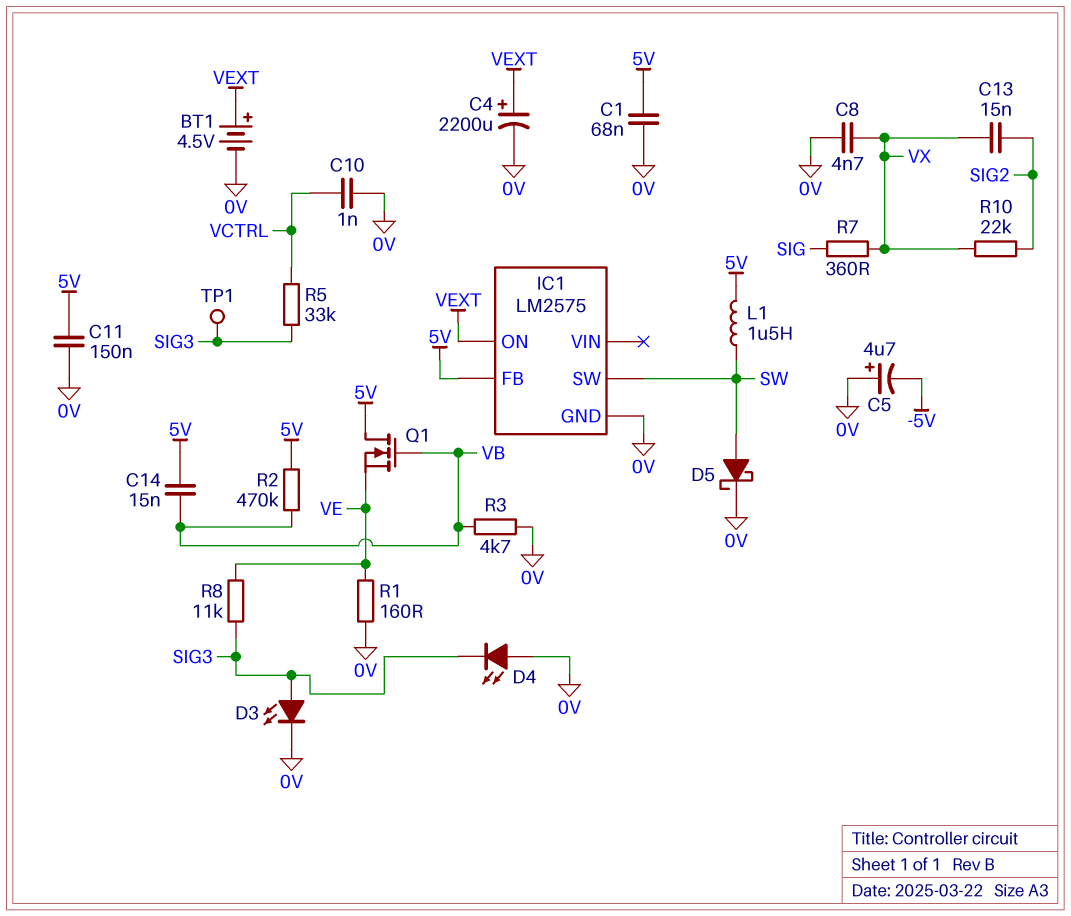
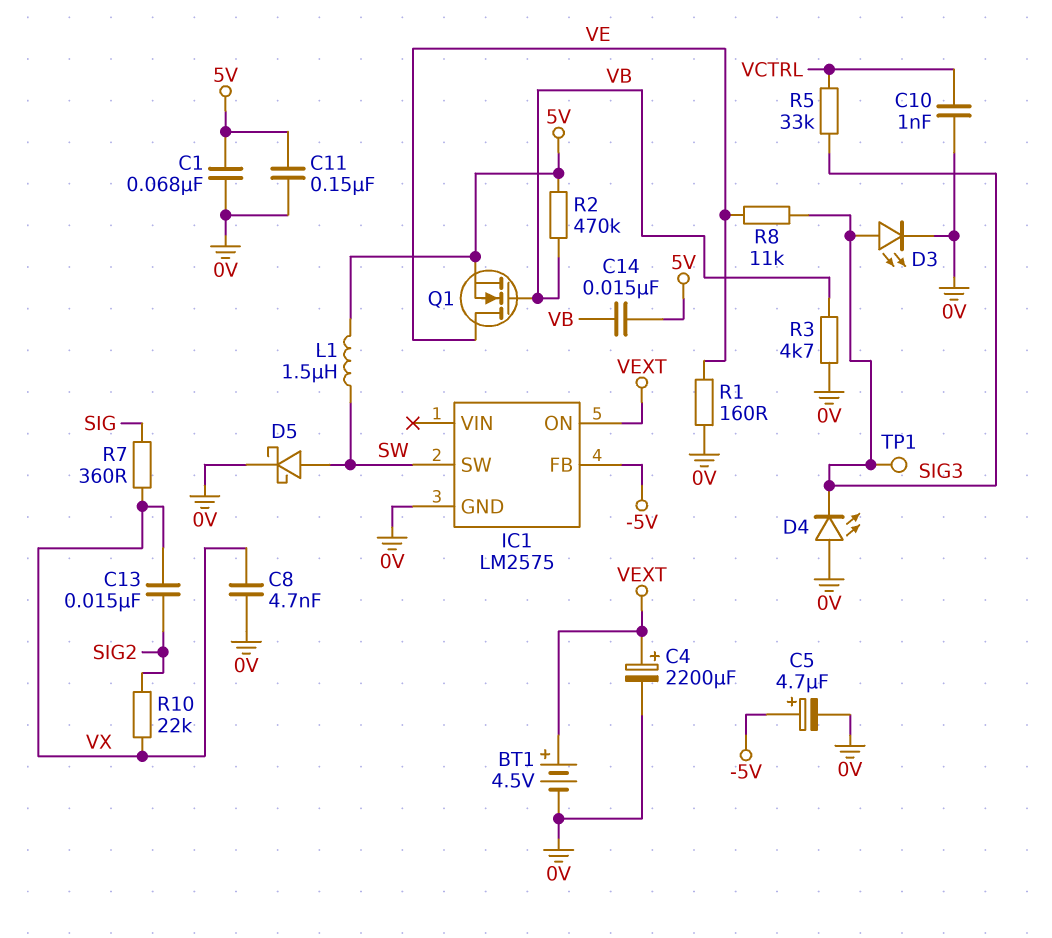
C5: 4.7uF (plus 0V, minus -5V) -> 4.7uF (plus -5V, minus 0V)
IC1 pin FB: 5V -> -5V
Q1: NMOS (G VB, D 5V, S VE) -> NMOS (G VB, D VE, S 5V)

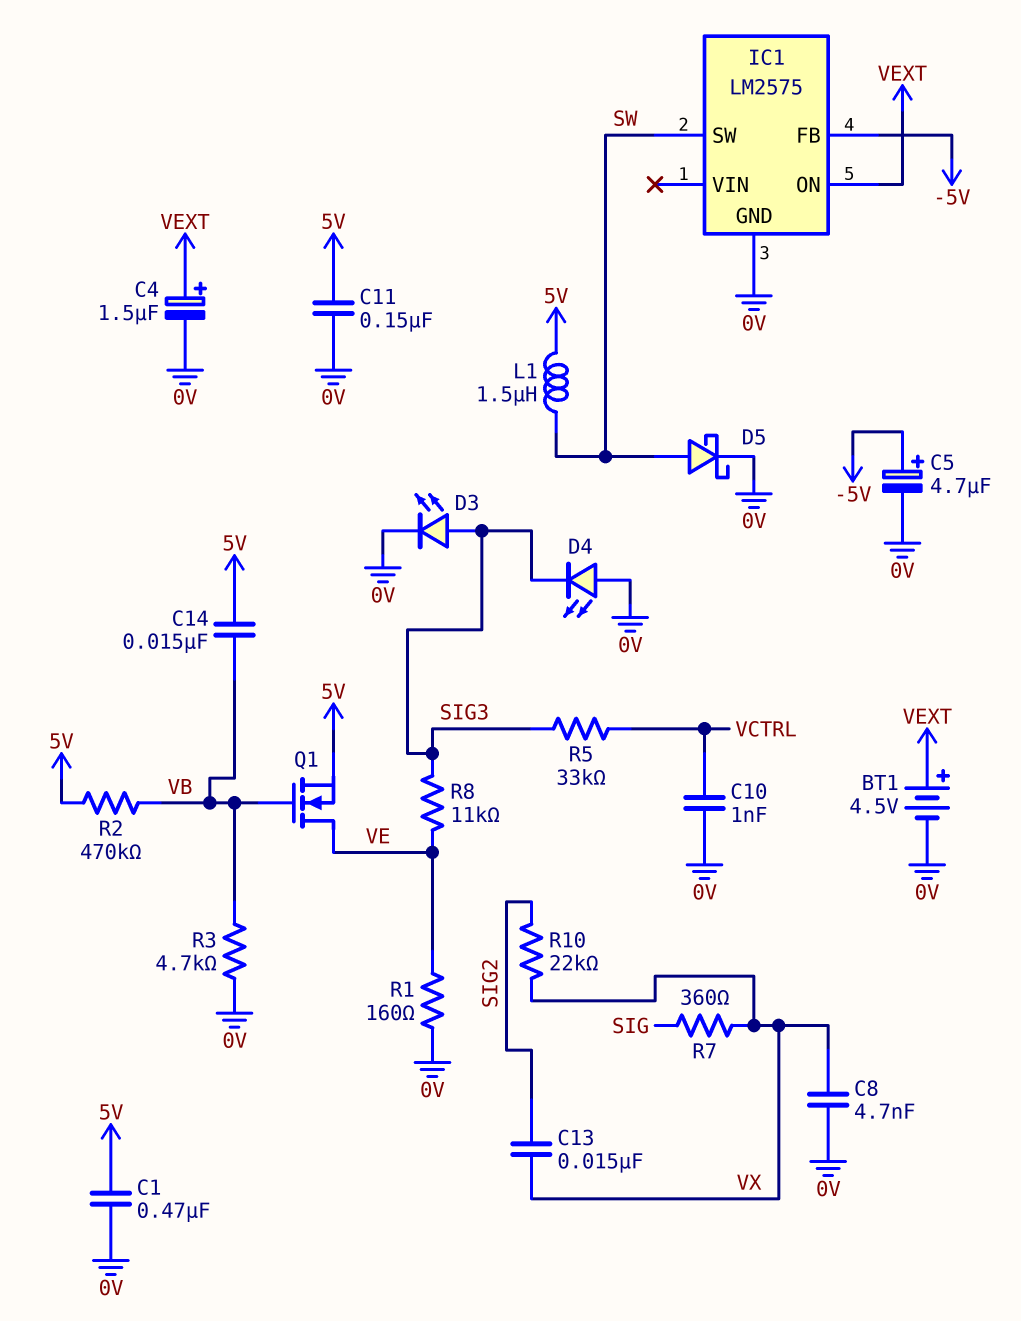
C1: 68nF (0V, 5V) -> 470nF (0V, 5V)
C4: 2200uF (plus VEXT, minus 0V) -> 1.5uF (plus VEXT, minus 0V)
TP1: test point (SIG3) -> none

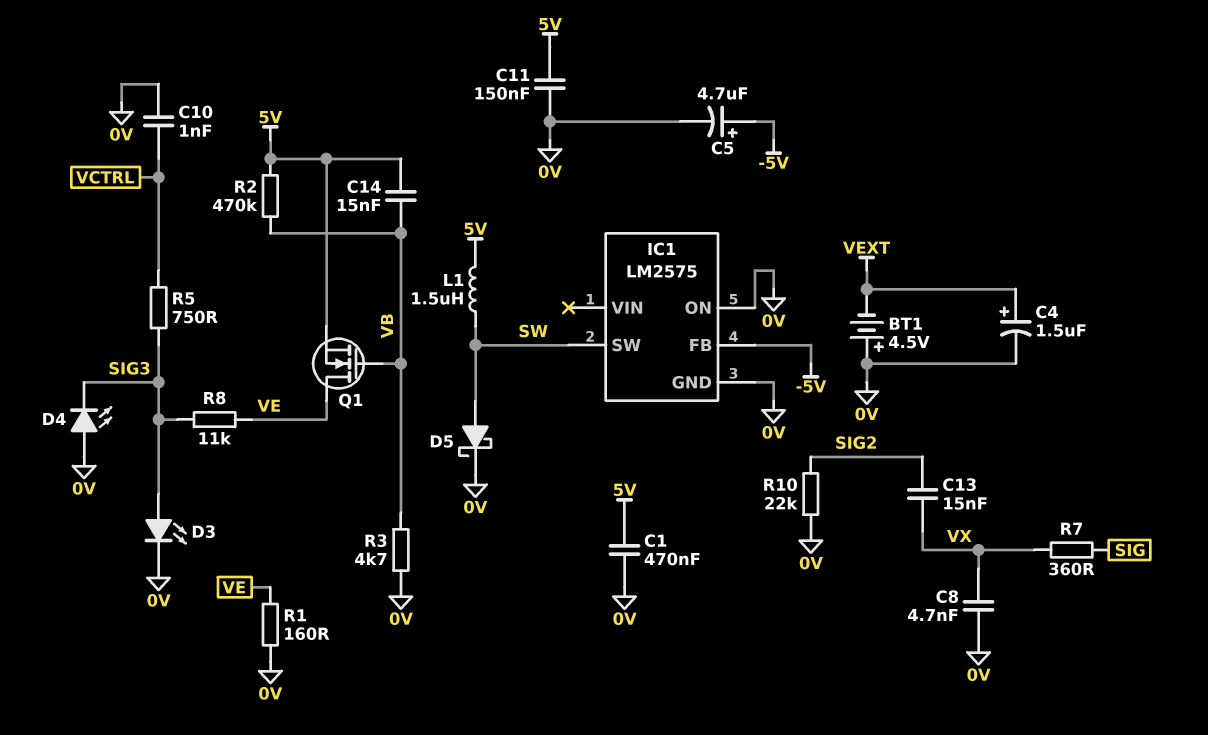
BT1: 4.5V (plus VEXT, minus 0V) -> 4.5V (plus 0V, minus VEXT)
IC1 pin ON: VEXT -> 0V
R5: 33k (SIG3, VCTRL) -> 750 (SIG3, VCTRL)
R10: 22k (SIG2, VX) -> 22k (0V, SIG2)

